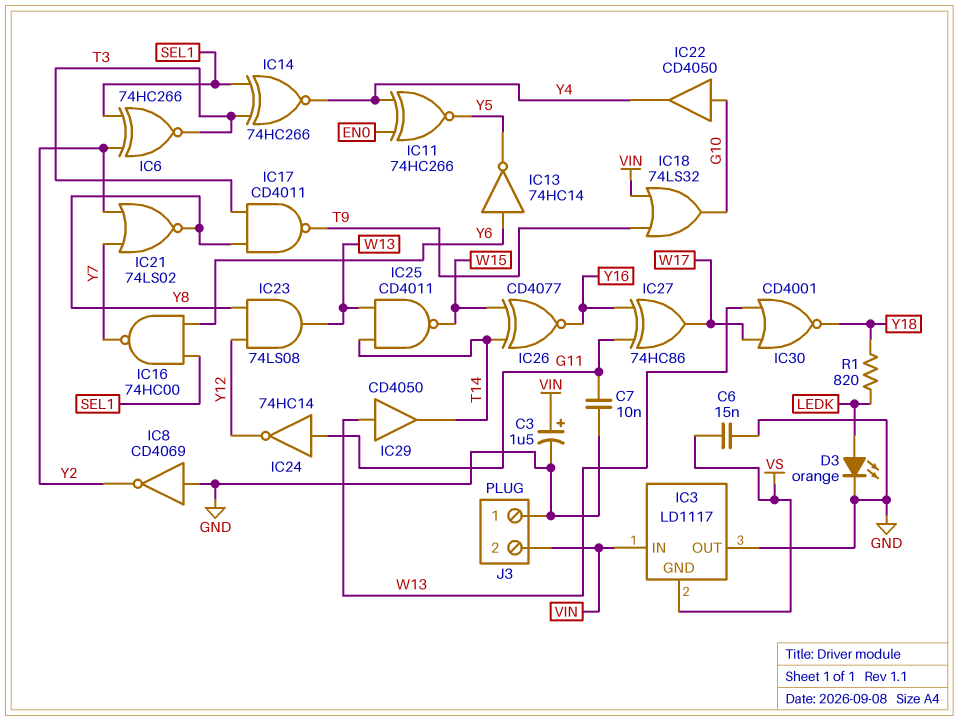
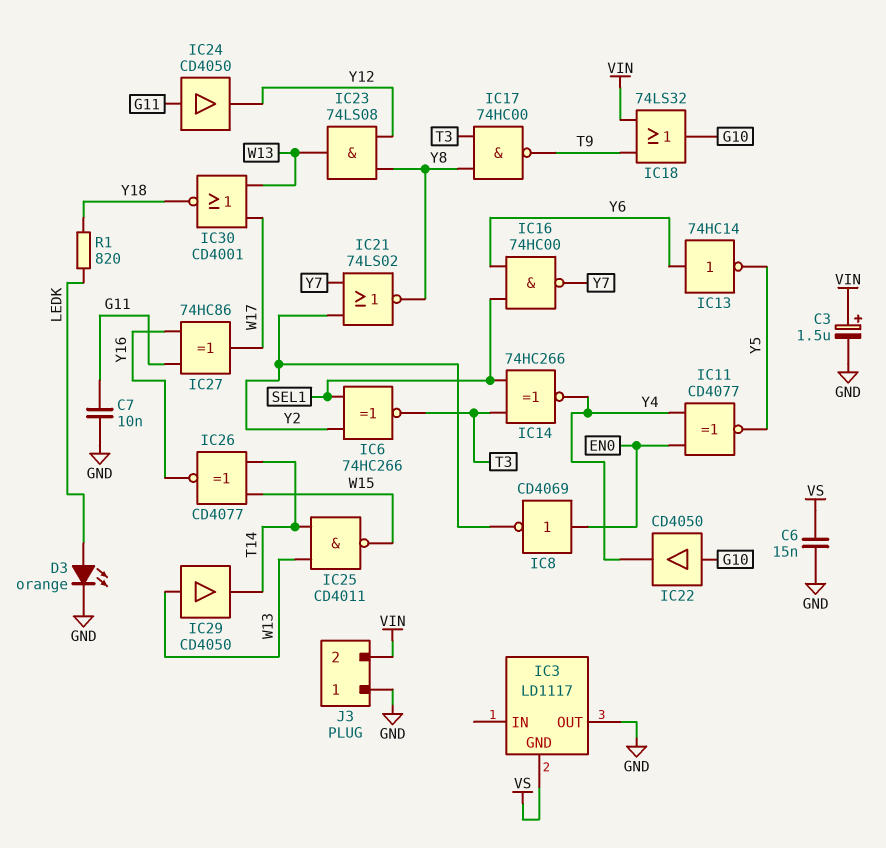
IC3 pin IN: VIN -> none
IC8: NOT CD4069 (in GND, out Y2) -> NOT CD4069 (in EN0, out Y2)
IC11: XNOR 74HC266 (in EN0, in Y4, out Y5) -> XNOR CD4077 (in EN0, in Y4, out Y5)
IC17: NAND CD4011 (in T3, in Y8, out T9) -> NAND 74HC00 (in T3, in Y8, out T9)
IC24: NOT 74HC14 (in G11, out Y12) -> buffer CD4050 (in G11, out Y12)

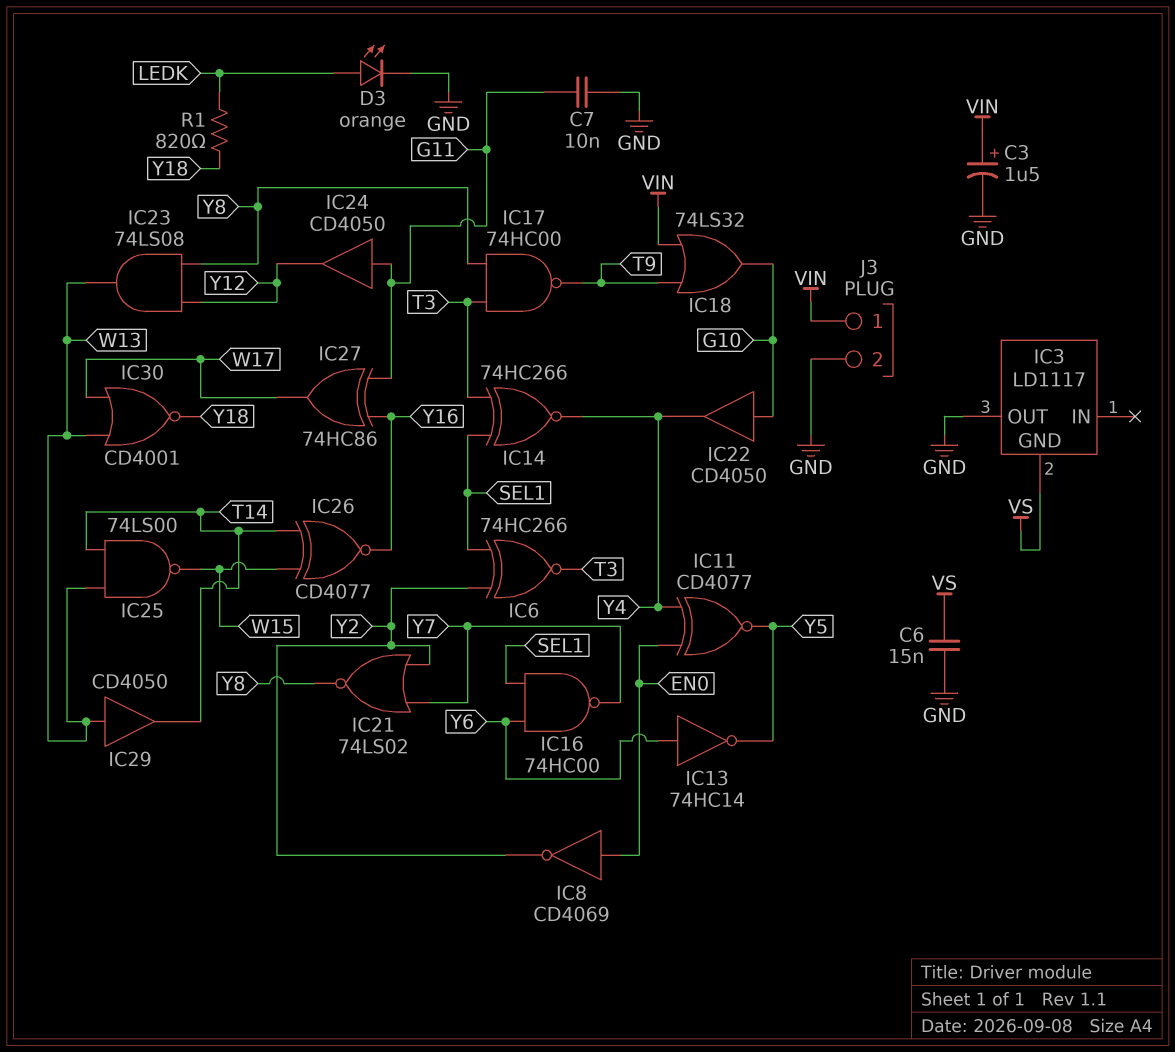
IC25: NAND CD4011 (in T14, in W13, out W15) -> NAND 74LS00 (in T14, in W13, out W15)
J3 pin 1: GND -> VIN
J3 pin 2: VIN -> GND

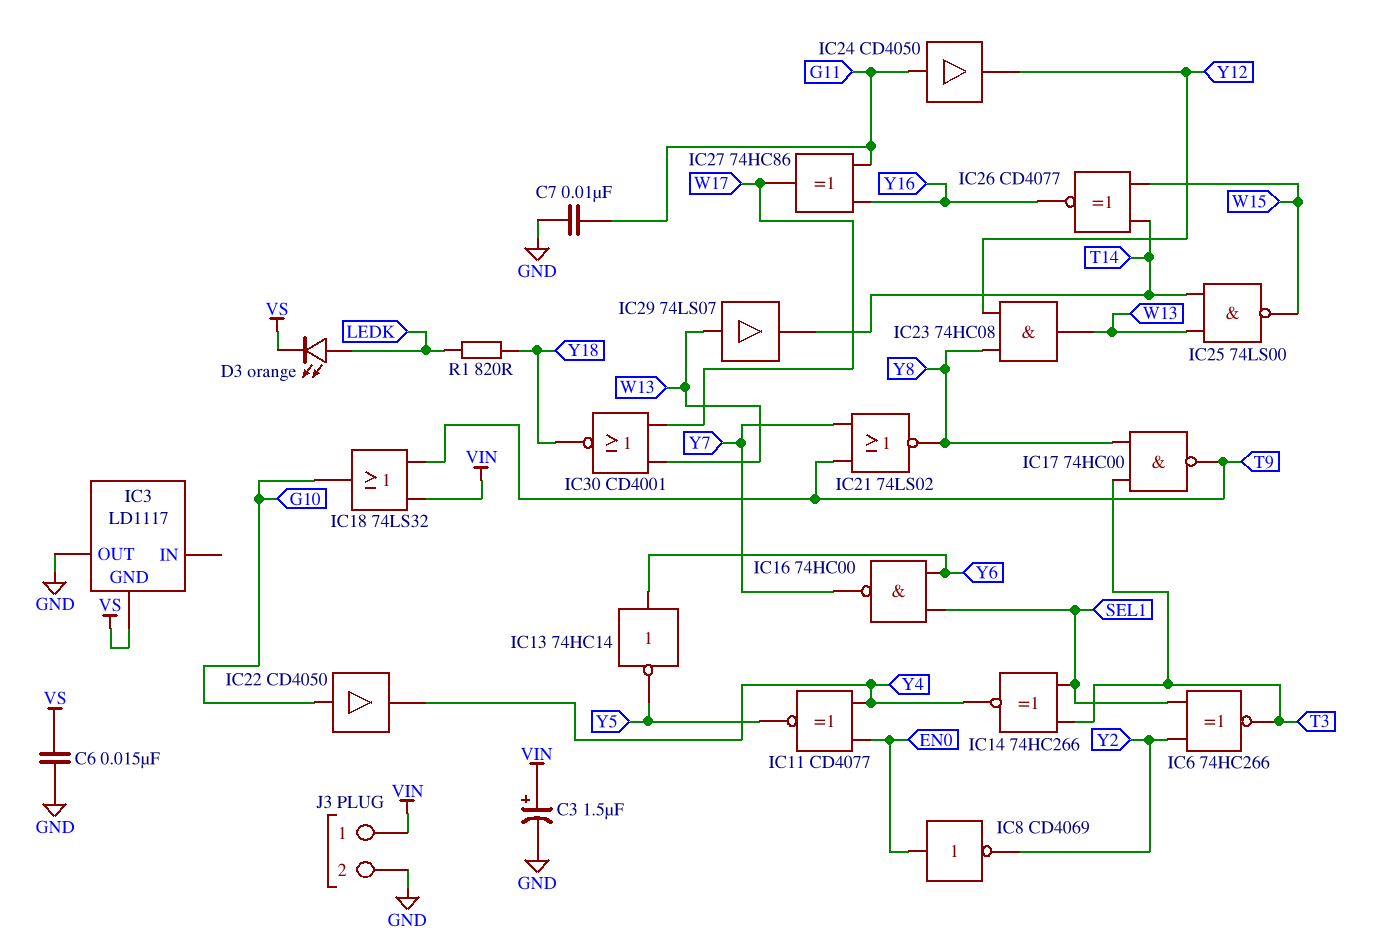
D3: LED orange (A LEDK, K GND) -> LED orange (A LEDK, K VS)
IC21: NOR 74LS02 (in Y2, in Y7, out Y8) -> NOR 74LS02 (in T9, in Y7, out Y8)
IC23: AND 74LS08 (in Y8, in Y12, out W13) -> AND 74HC08 (in Y8, in Y12, out W13)
IC29: buffer CD4050 (in W13, out T14) -> buffer 74LS07 (in W13, out T14)

